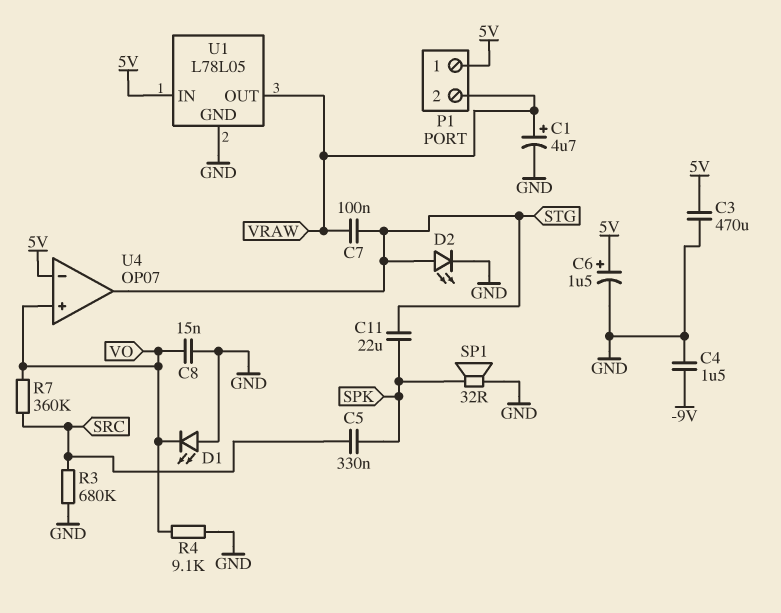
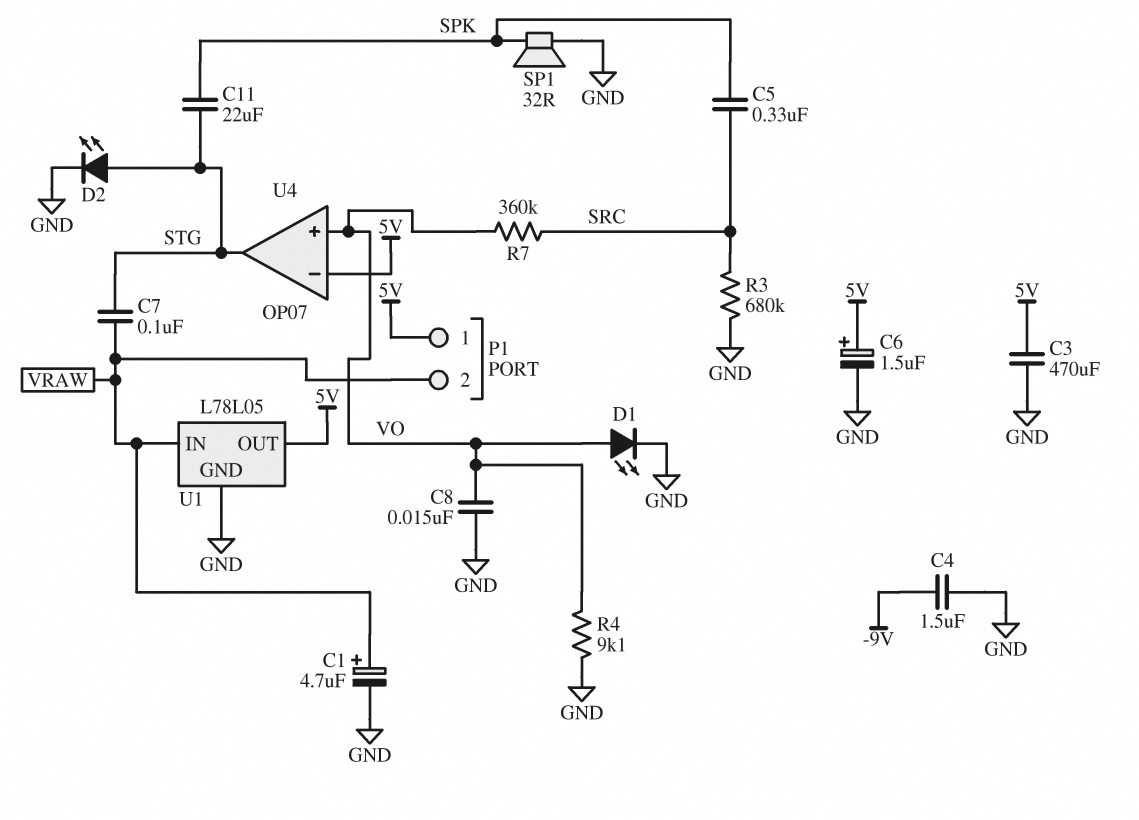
D1: LED (A GND, K VO) -> LED (A VO, K GND)
U1 pin IN: 5V -> VRAW
U1 pin OUT: VRAW -> 5V

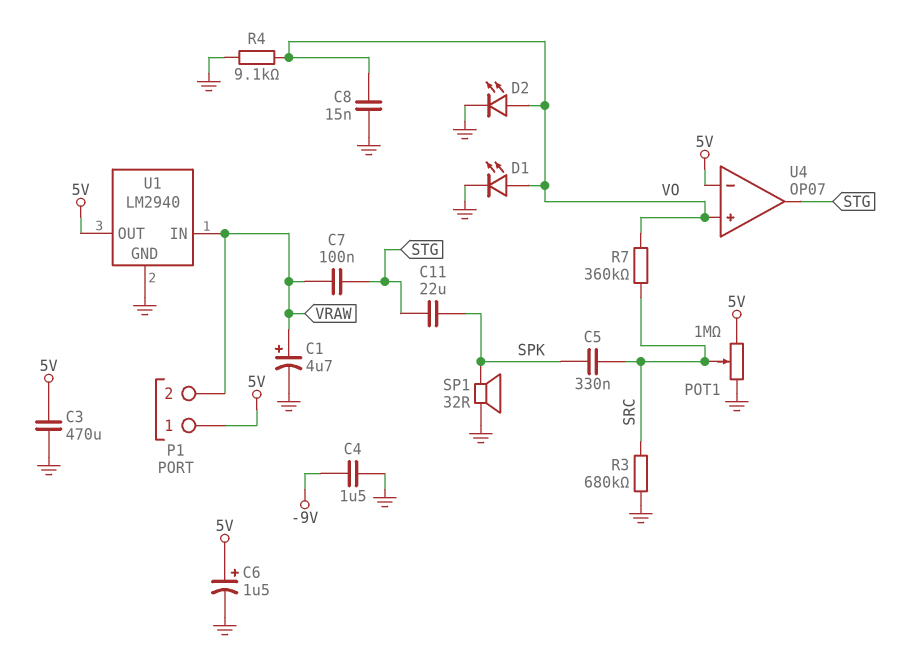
D2: LED (A STG, K GND) -> LED (A VO, K GND)
POT1: none -> 1M (5V, GND, wiper SRC)
U1: L78L05 -> LM2940

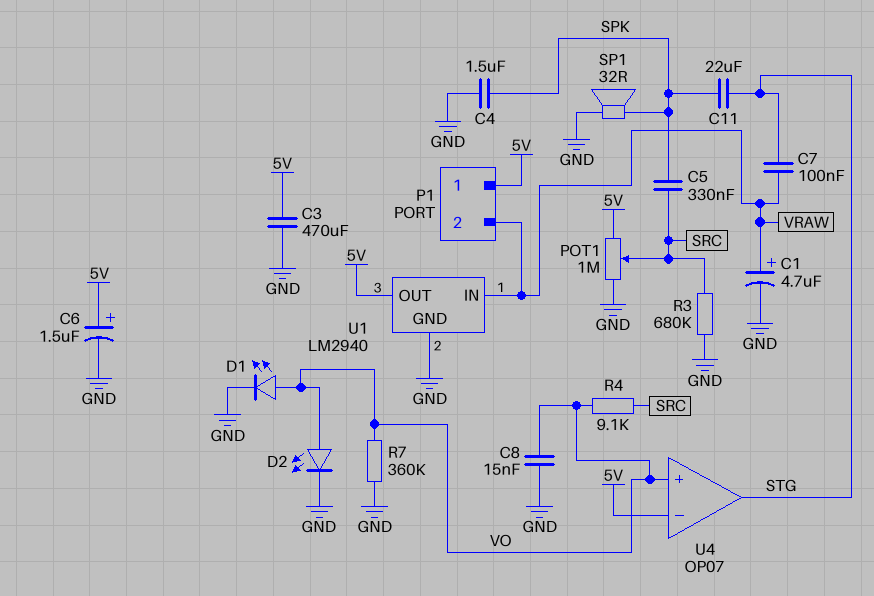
C4: 1.5uF (-9V, GND) -> 1.5uF (GND, SPK)
R4: 9.1k (GND, VO) -> 9.1k (SRC, VO)
R7: 360k (SRC, VO) -> 360k (GND, VO)

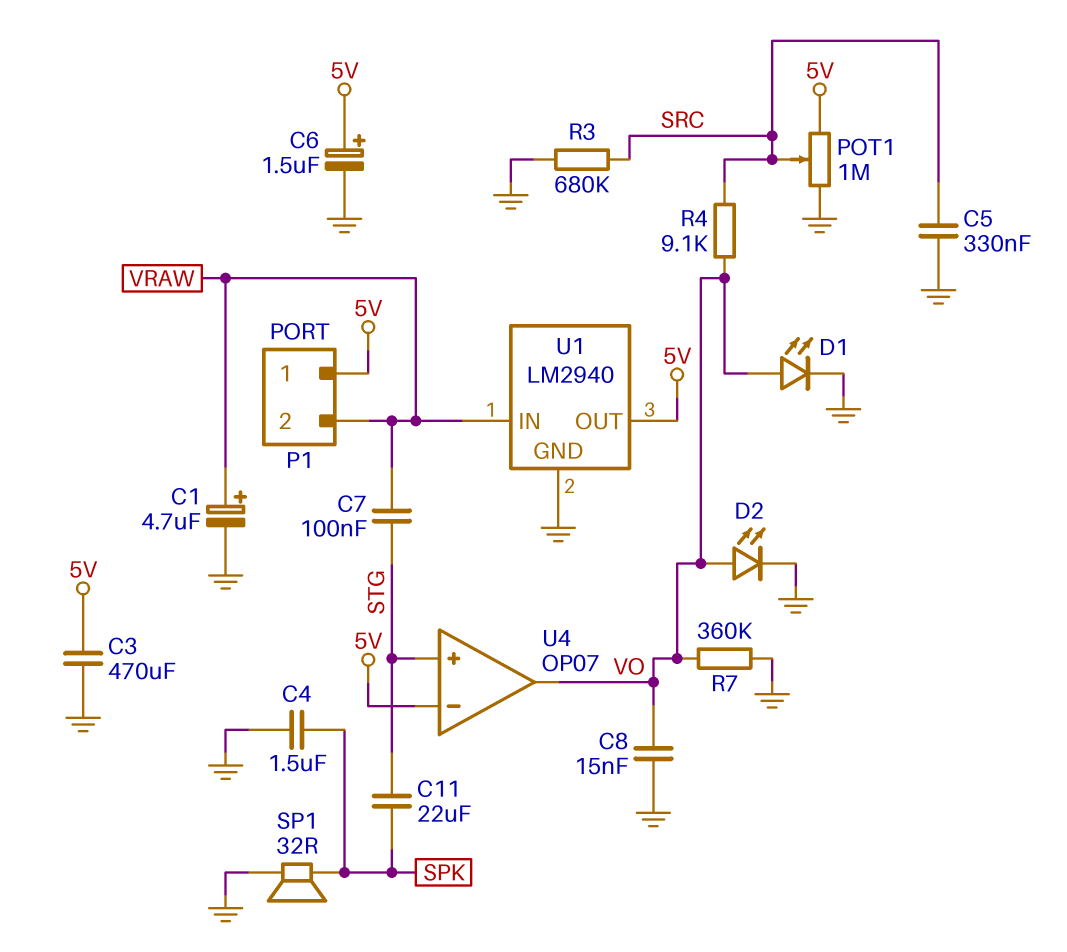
C5: 330nF (SPK, SRC) -> 330nF (GND, SRC)
U4 pin in+: VO -> STG
U4 pin out: STG -> VO

